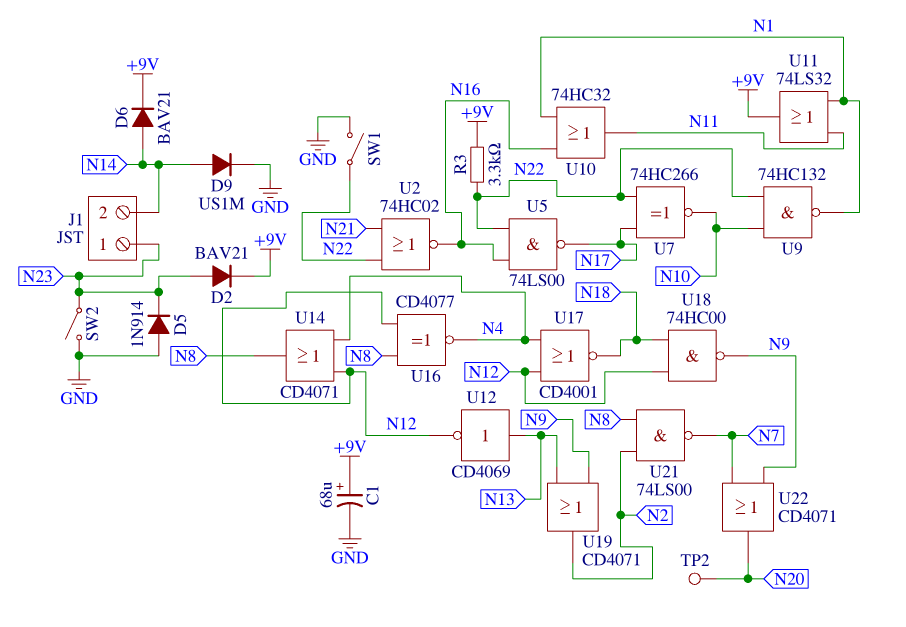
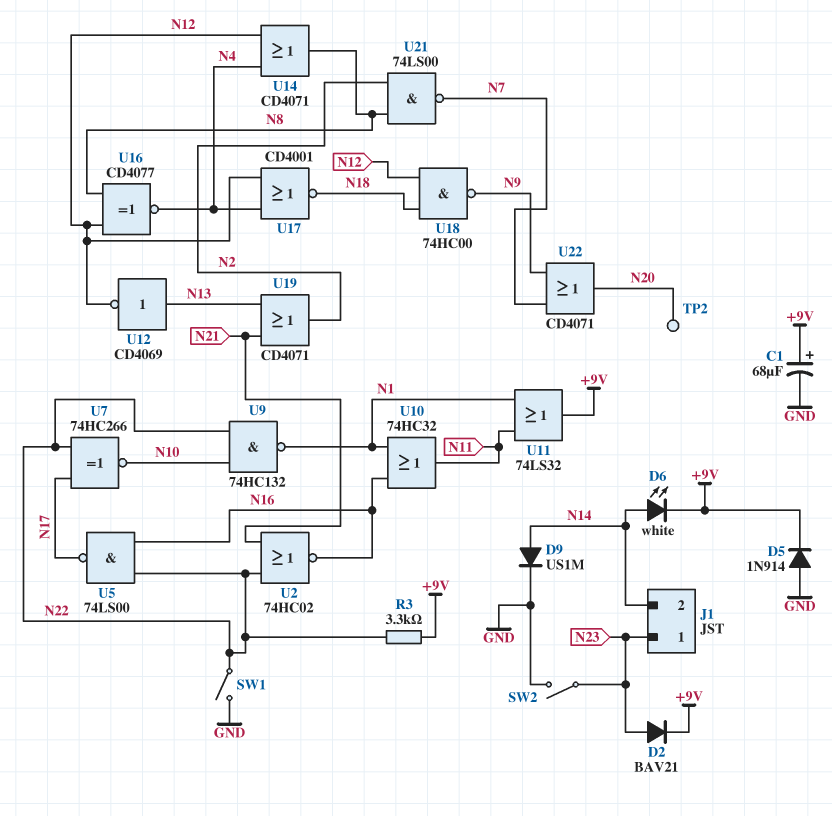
D5: diode 1N914 (A GND, K N23) -> diode 1N914 (A GND, K +9V)
D6: diode BAV21 (A N14, K +9V) -> LED white (A N14, K +9V)
U19: OR CD4071 (in N9, in N13, out N2) -> OR CD4071 (in N13, in N21, out N2)

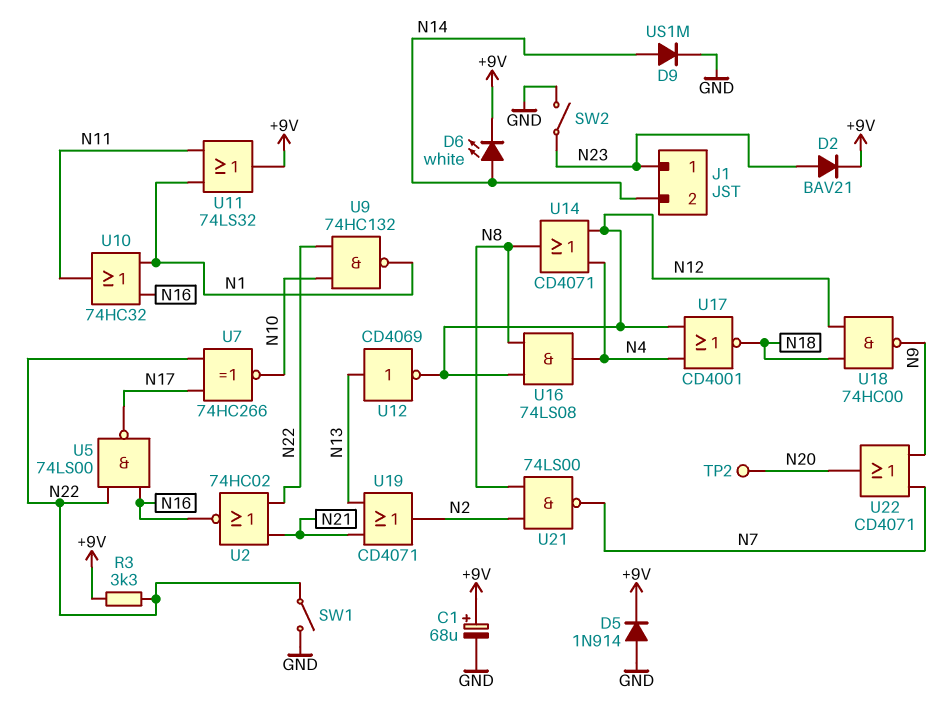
U16: XNOR CD4077 (in N8, in N12, out N4) -> AND 74LS08 (in N8, in N12, out N4)

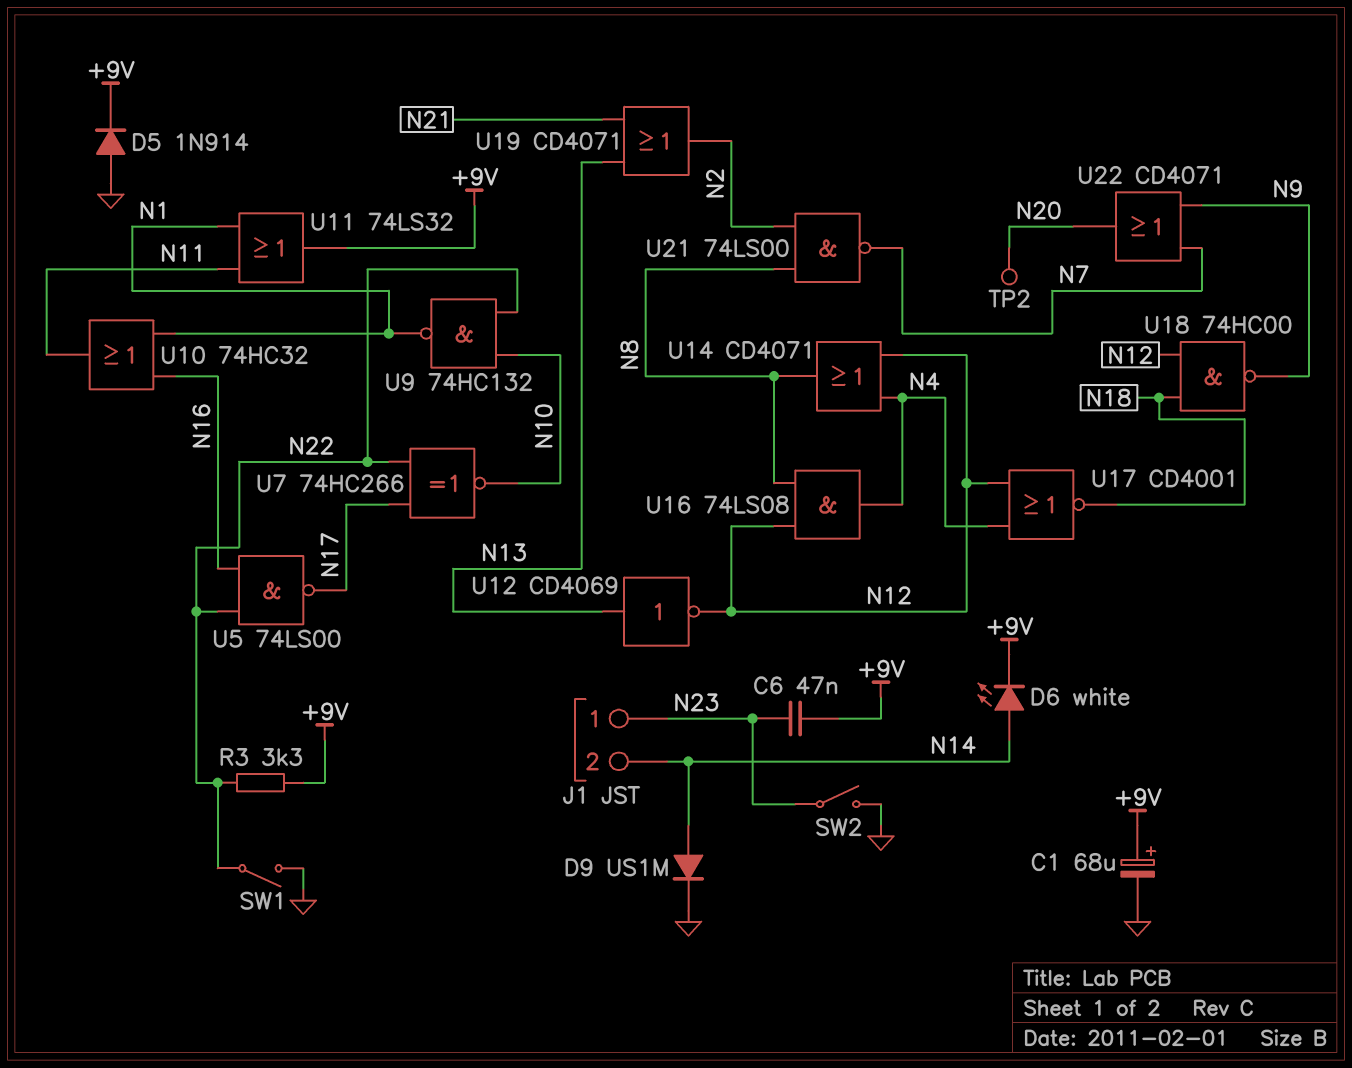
C6: none -> 47nF (+9V, N23)
D2: diode BAV21 (A N23, K +9V) -> none
U2: NOR 74HC02 (in N21, in N22, out N16) -> none

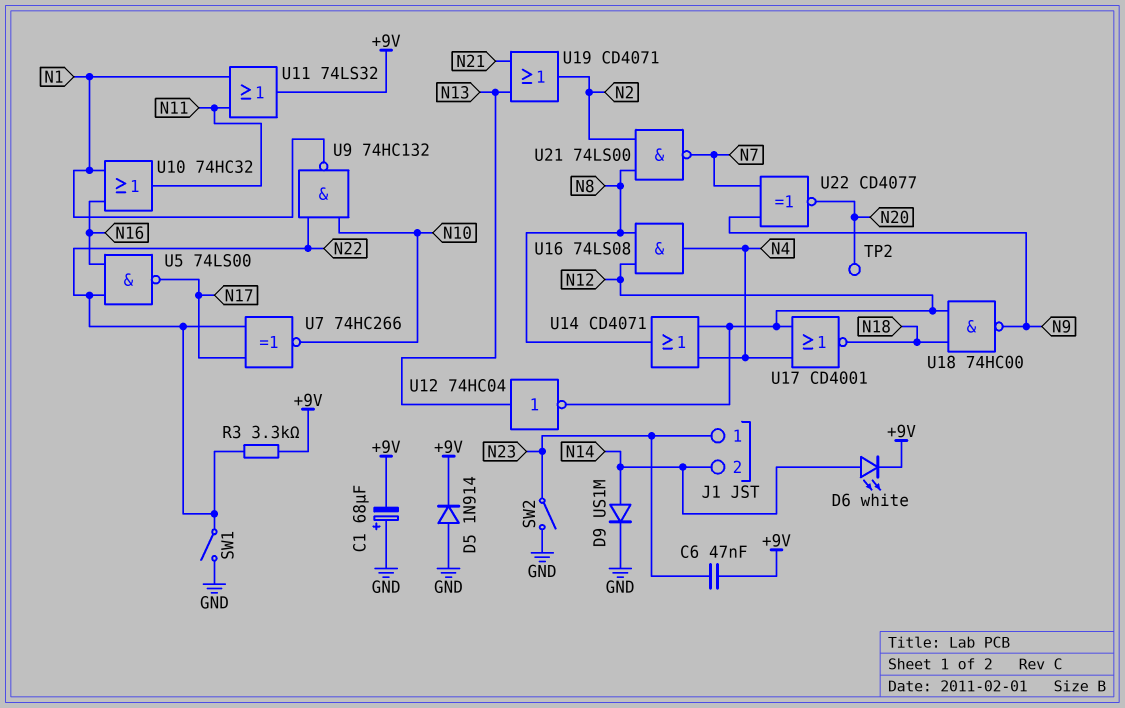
C1: 68uF (plus +9V, minus GND) -> 68uF (plus GND, minus +9V)
U12: NOT CD4069 (in N13, out N12) -> NOT 74HC04 (in N13, out N12)
U22: OR CD4071 (in N7, in N9, out N20) -> XNOR CD4077 (in N7, in N9, out N20)

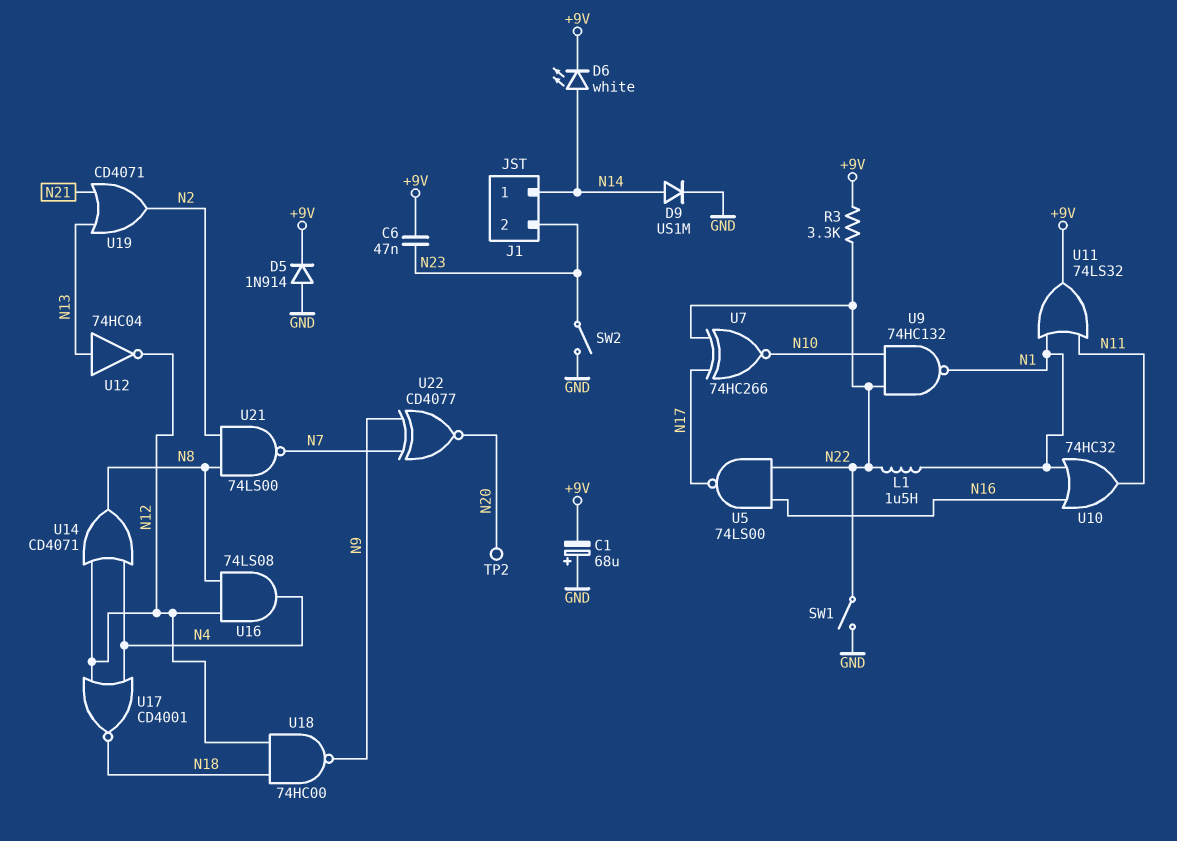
J1 pin 1: N23 -> N14
J1 pin 2: N14 -> N23
L1: none -> 1.5uH (N1, N22)

